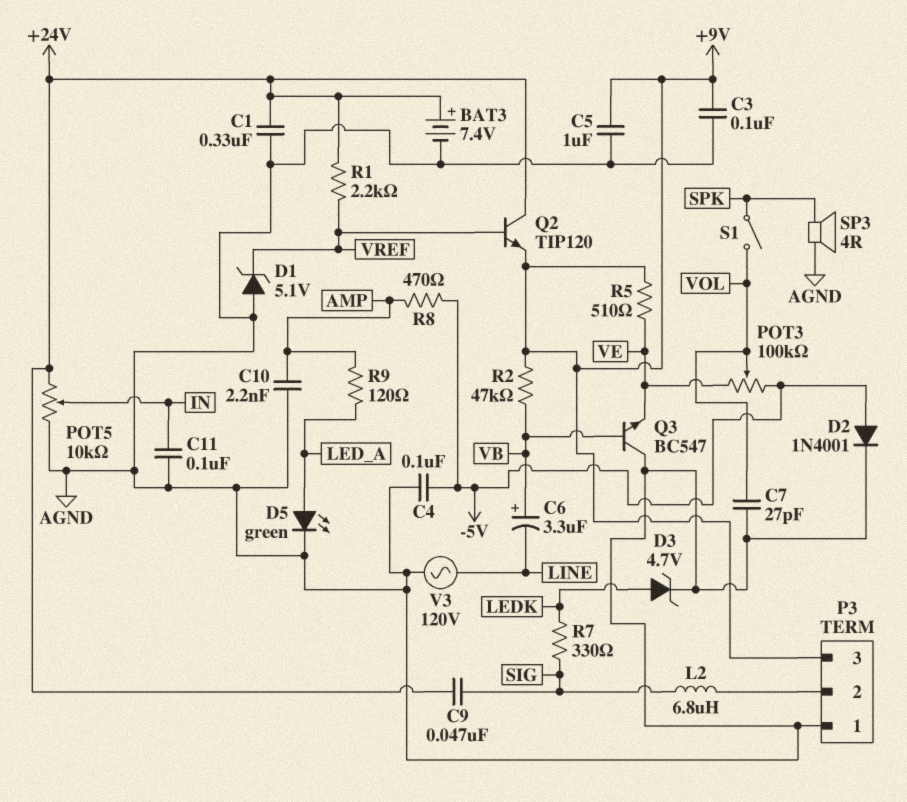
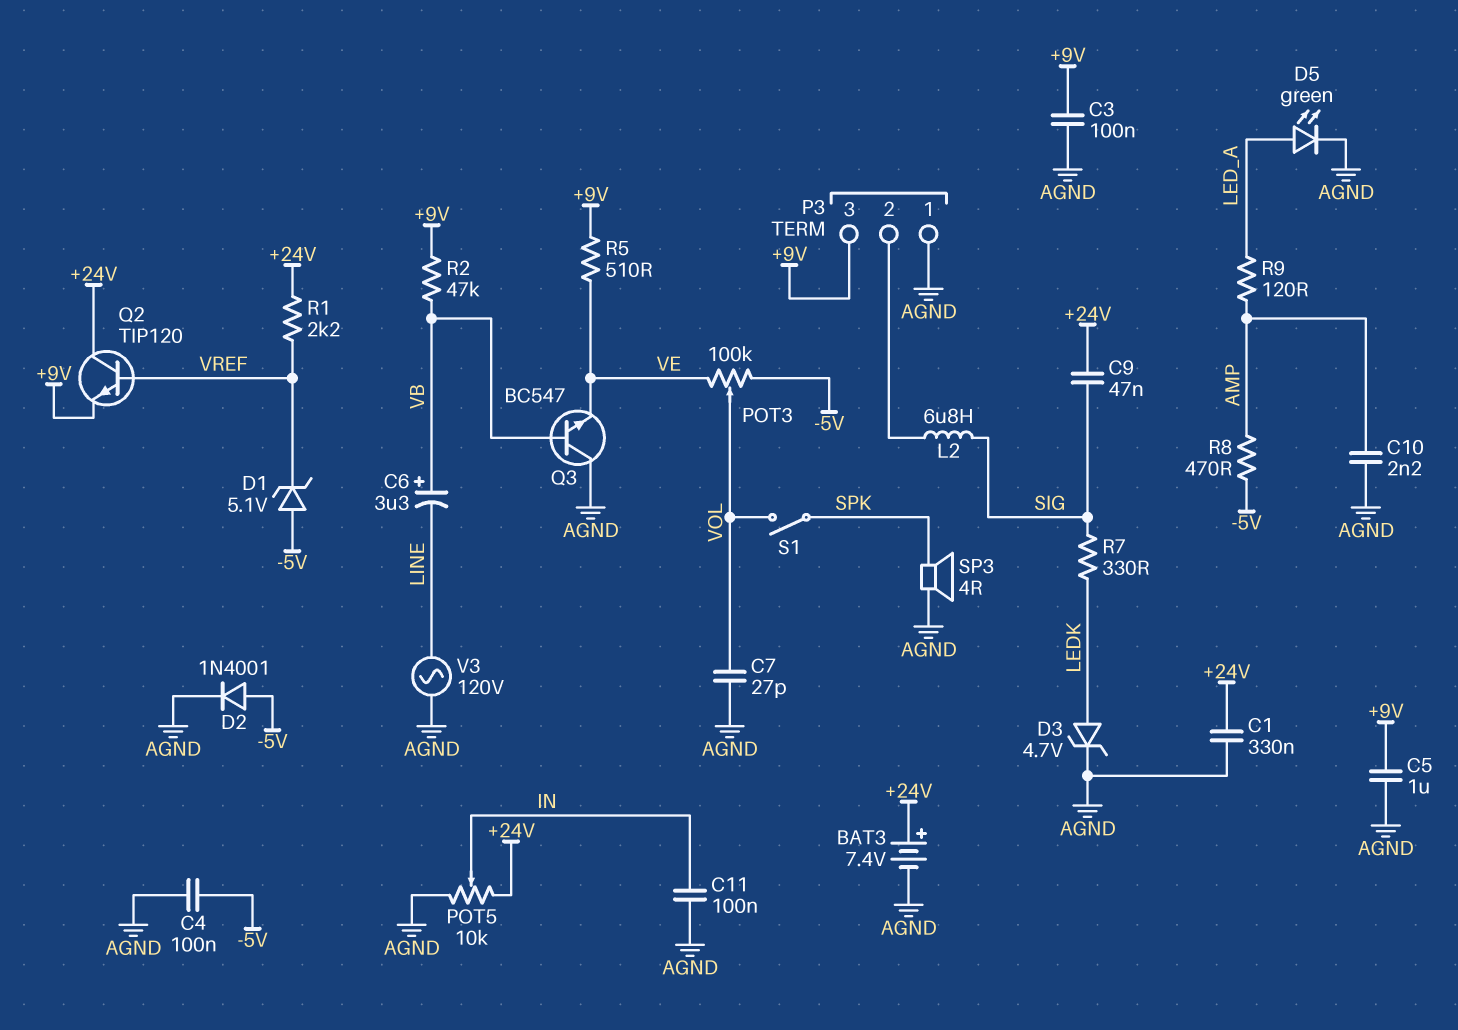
D1: zener 5.1V (A AGND, K VREF) -> zener 5.1V (A -5V, K VREF)

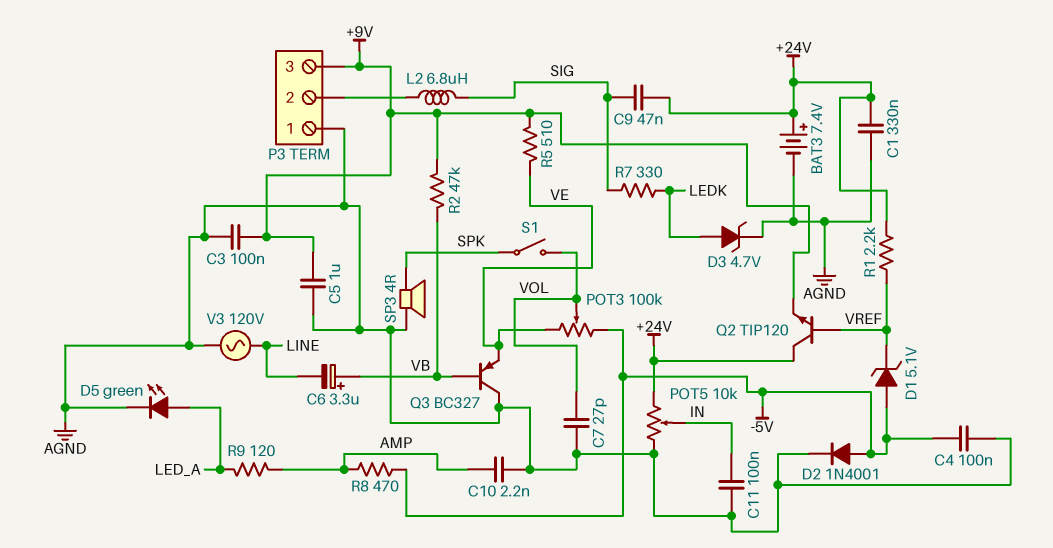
Q3: NPN BC547 (B VB, C AGND, E VE) -> PNP BC327 (B VB, C AGND, E VE)

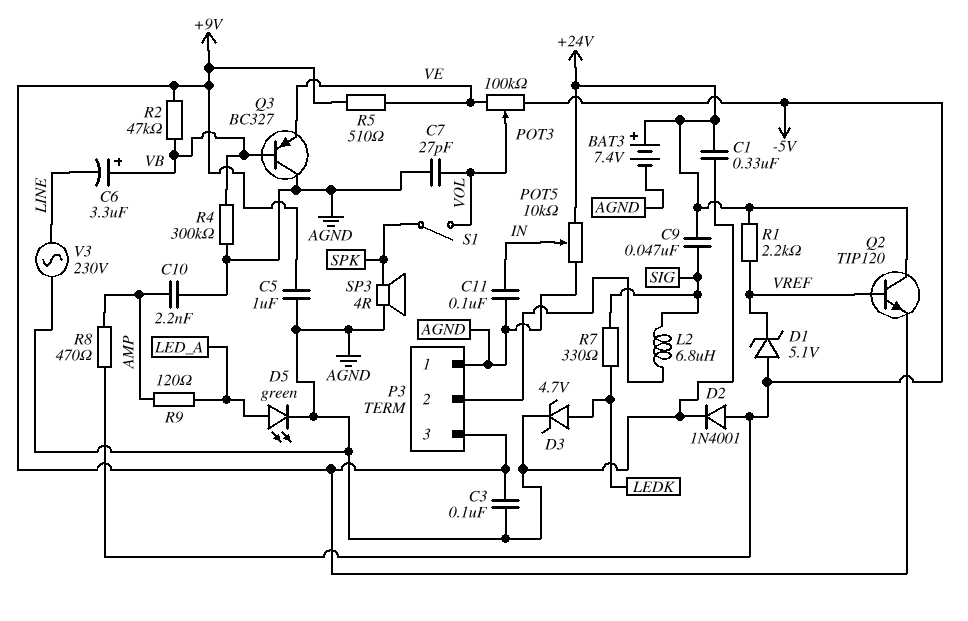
C4: 100nF (-5V, AGND) -> none
R4: none -> 300k (AGND, VB)
V3: AC 120V (AGND, LINE) -> AC 230V (AGND, LINE)

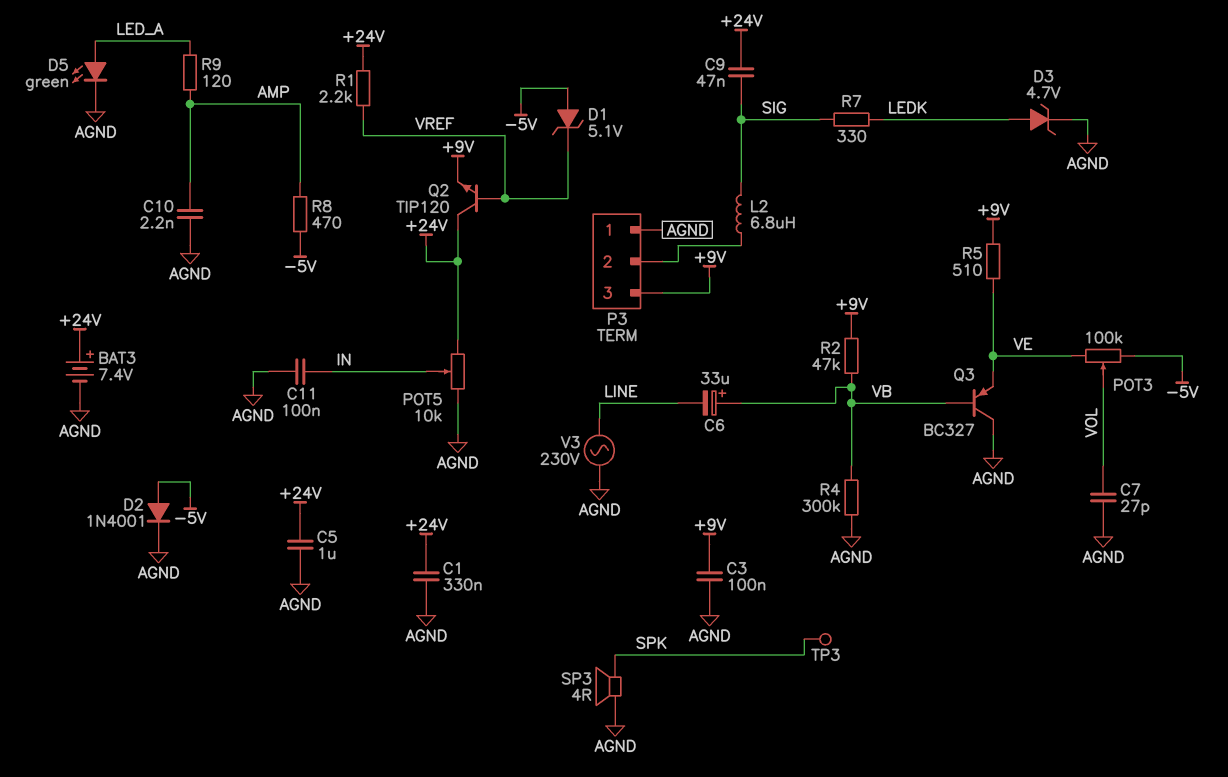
C5: 1uF (+9V, AGND) -> 1uF (+24V, AGND)
C6: 3.3uF (plus VB, minus LINE) -> 33uF (plus VB, minus LINE)
S1: switch (SPK, VOL) -> none
TP3: none -> test point (SPK)

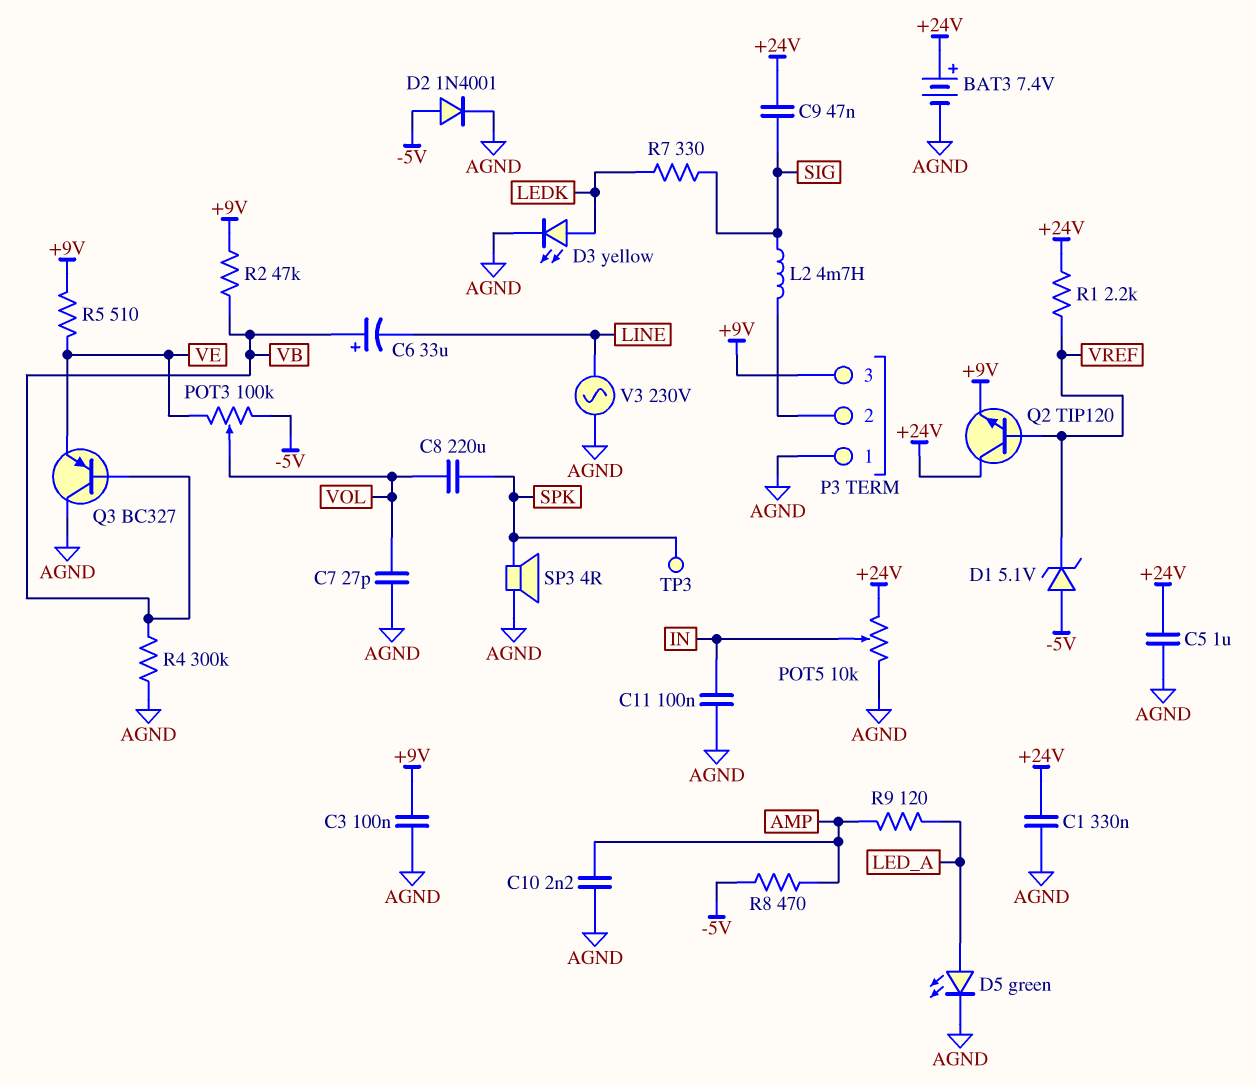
C8: none -> 220uF (SPK, VOL)
D3: zener 4.7V (A LEDK, K AGND) -> LED yellow (A LEDK, K AGND)
L2: 6.8uH (P3/2, SIG) -> 4.7mH (P3/2, SIG)

